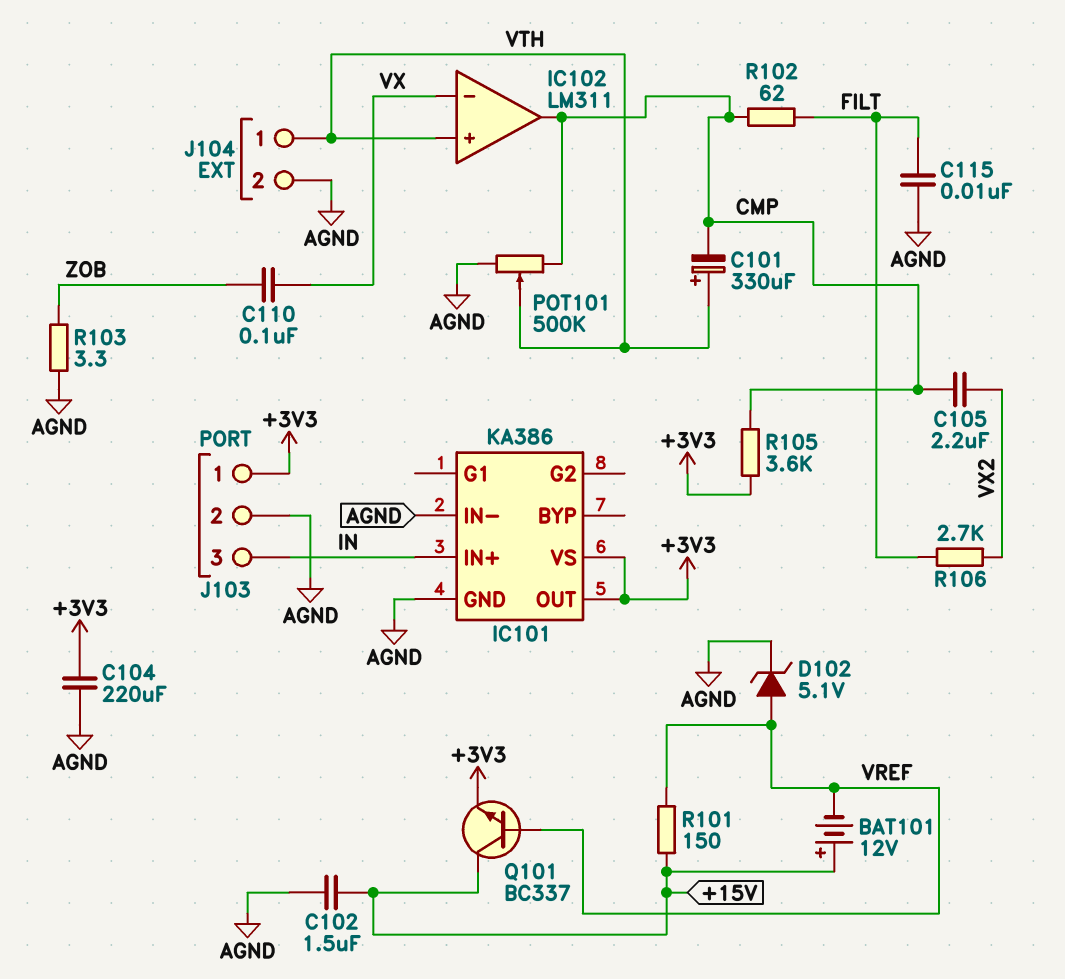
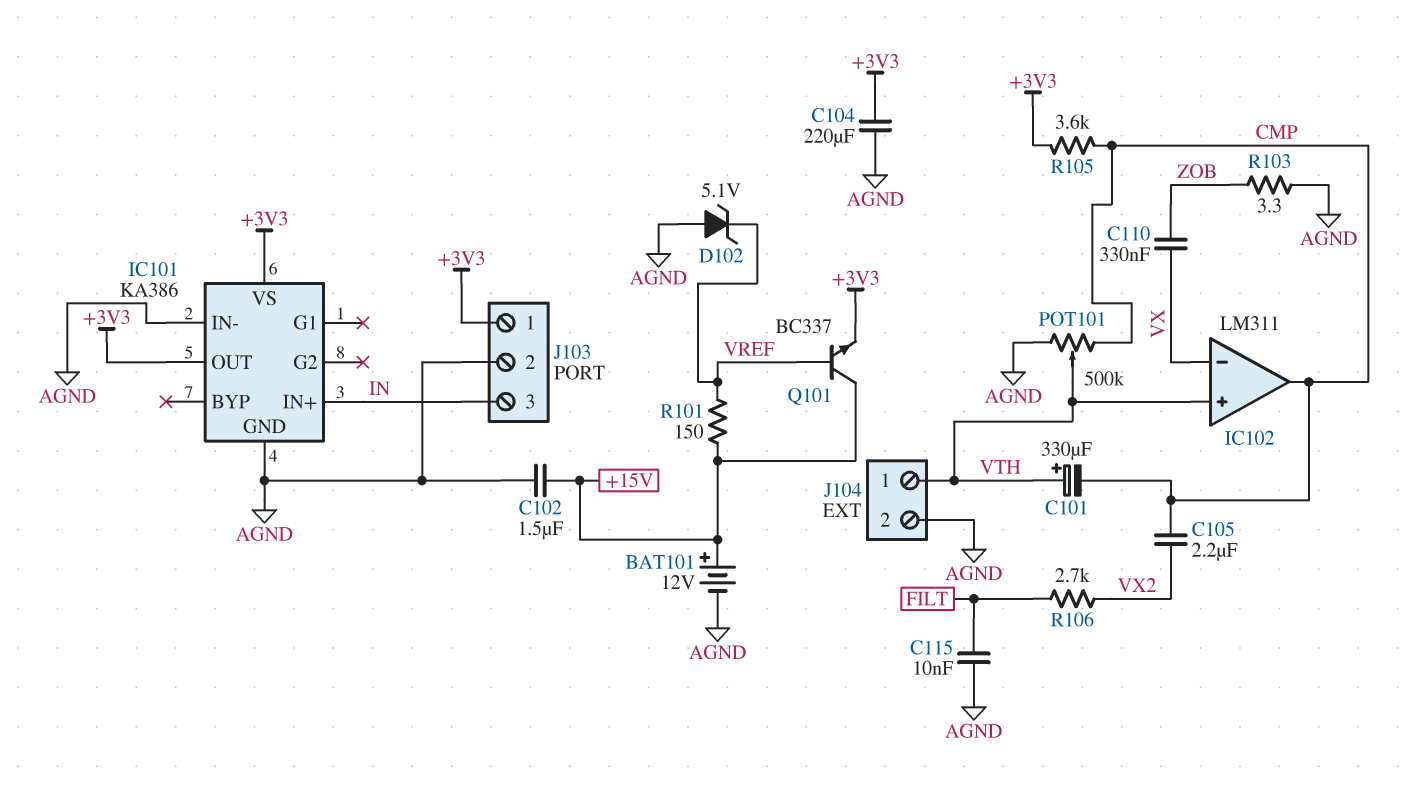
BAT101: 12V (plus +15V, minus VREF) -> 12V (plus +15V, minus AGND)
C110: 100nF (VX, ZOB) -> 330nF (VX, ZOB)
D102: zener 5.1V (A VREF, K AGND) -> zener 5.1V (A AGND, K VREF)
R102: 62 (CMP, FILT) -> none

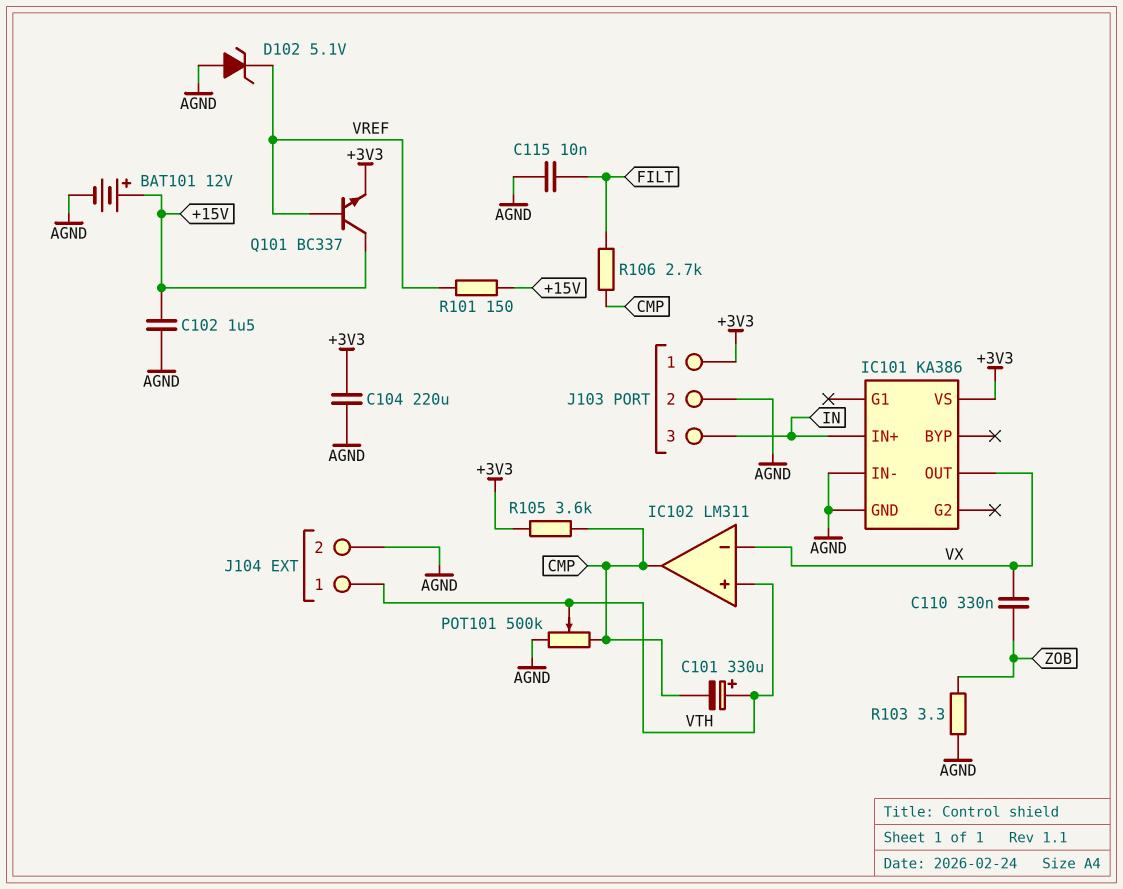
C105: 2.2uF (CMP, VX2) -> none
IC101 pin OUT: +3V3 -> VX
R106: 2.7k (FILT, VX2) -> 2.7k (CMP, FILT)

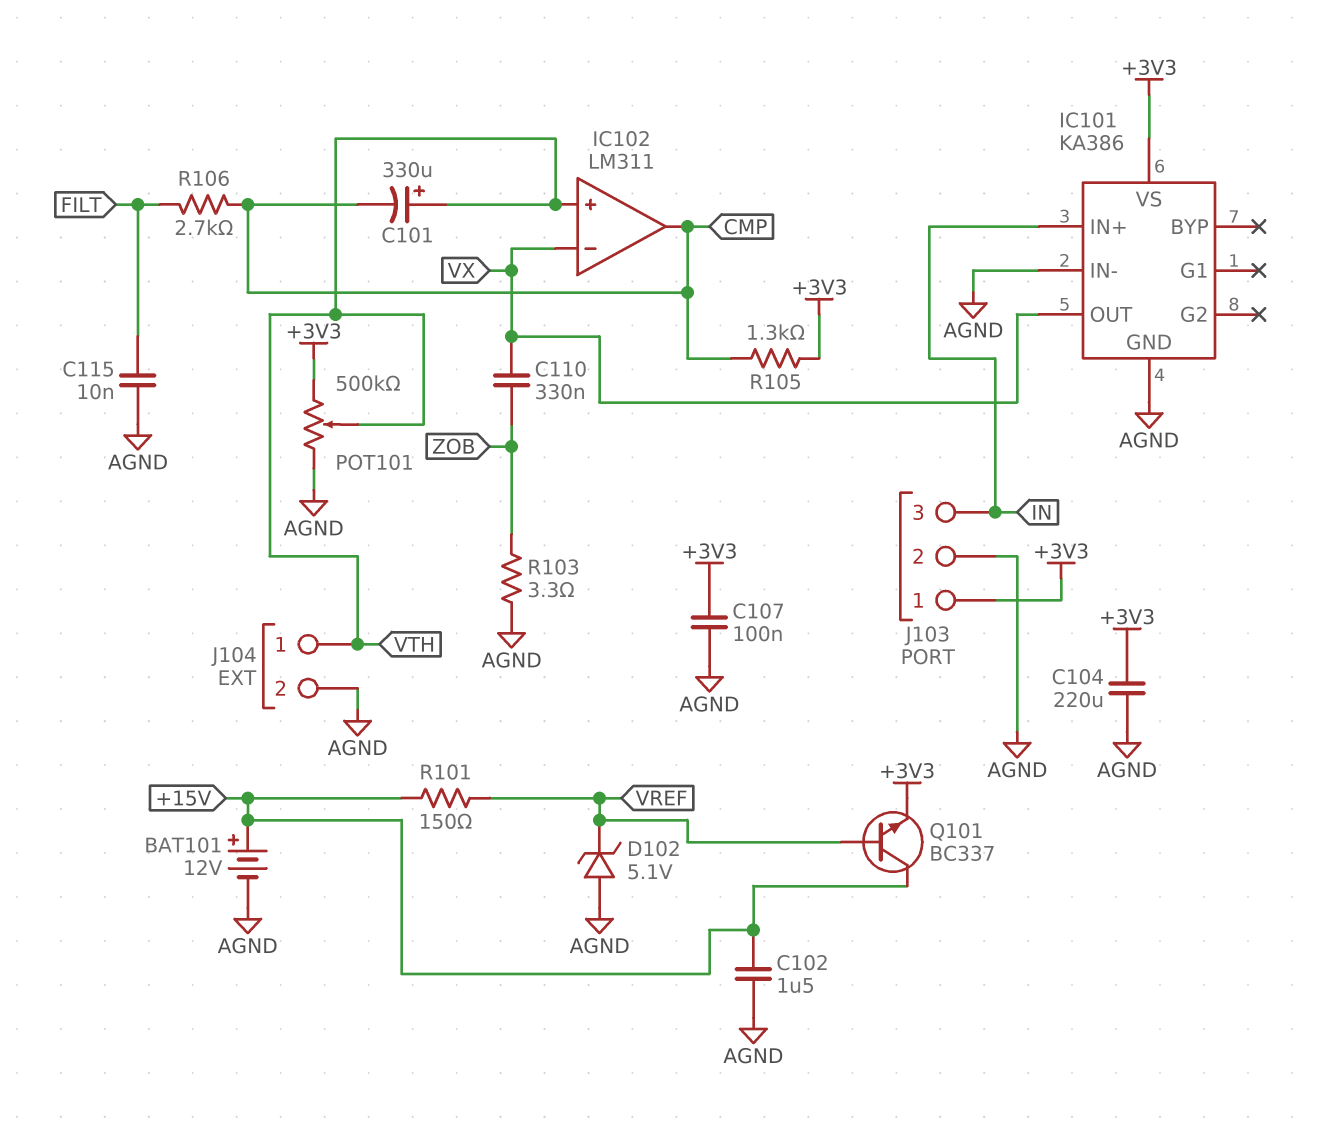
C107: none -> 100nF (+3V3, AGND)
POT101: 500k (AGND, CMP, wiper VTH) -> 500k (+3V3, AGND, wiper VTH)
R105: 3.6k (+3V3, CMP) -> 1.3k (+3V3, CMP)

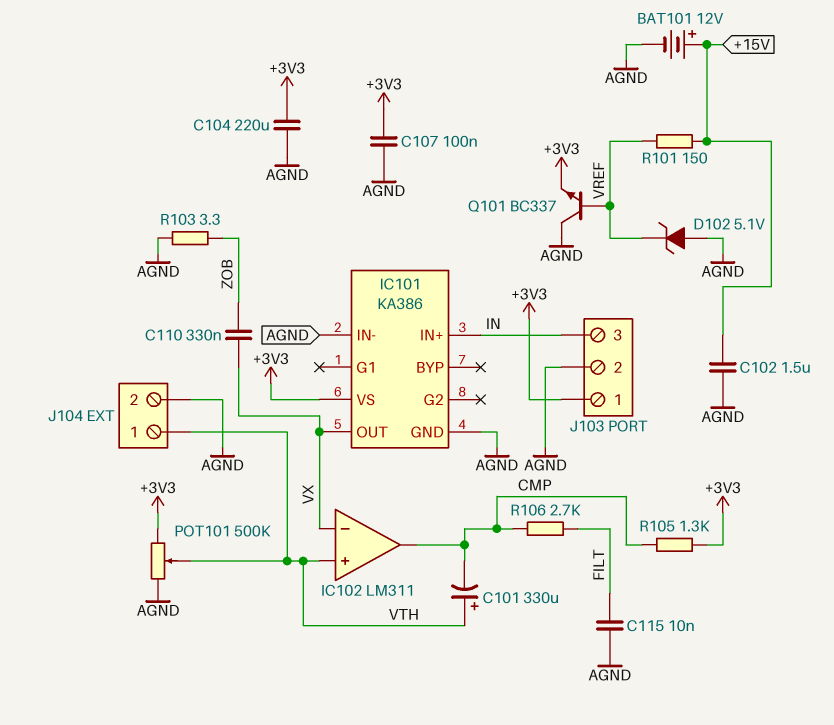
Q101: NPN BC337 (B VREF, C +15V, E +3V3) -> NPN BC337 (B VREF, C AGND, E +3V3)

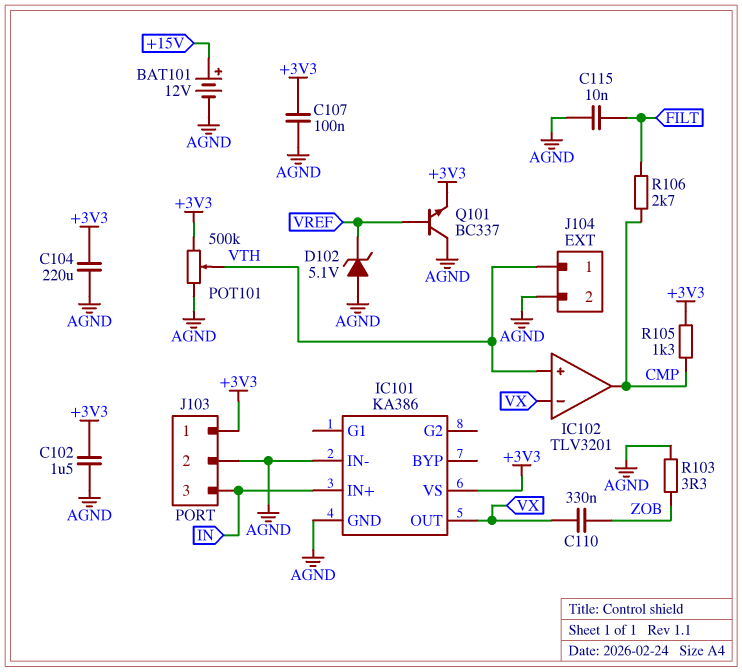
C101: 330uF (plus VTH, minus CMP) -> none
C102: 1.5uF (+15V, AGND) -> 1.5uF (+3V3, AGND)
IC102: LM311 -> TLV3201
R101: 150 (+15V, VREF) -> none

